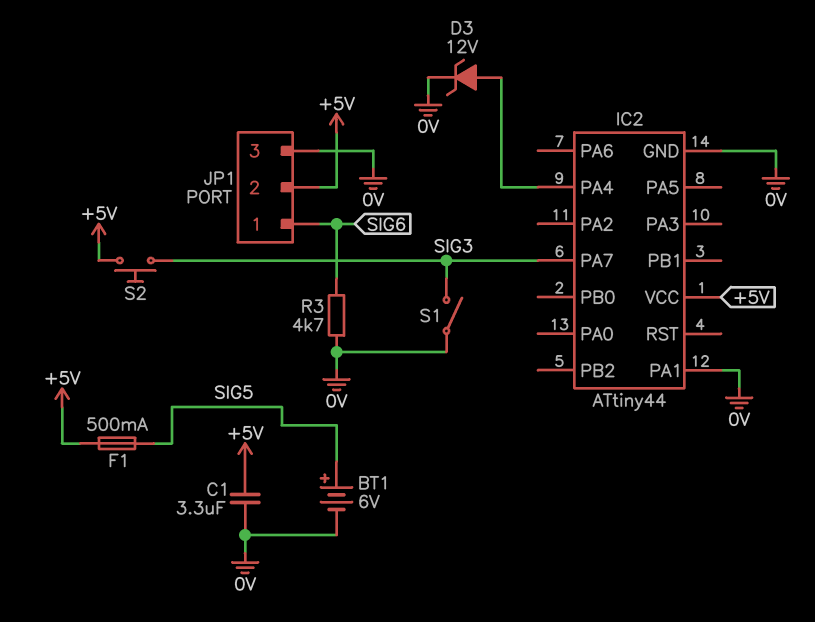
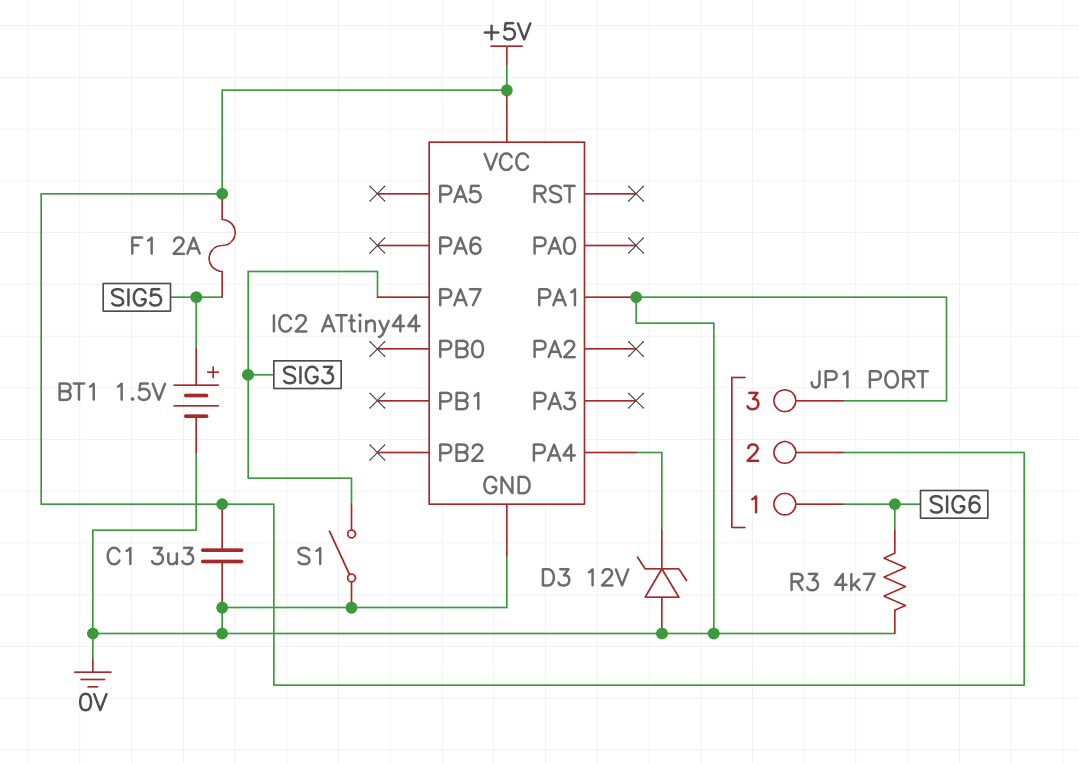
BT1: 6V (plus SIG5, minus 0V) -> 1.5V (plus SIG5, minus 0V)
D3: zener 12V (A IC2/PA4, K 0V) -> zener 12V (A 0V, K IC2/PA4)
F1: 500mA (+5V, SIG5) -> 2A (+5V, SIG5)
S2: button (+5V, SIG3) -> none

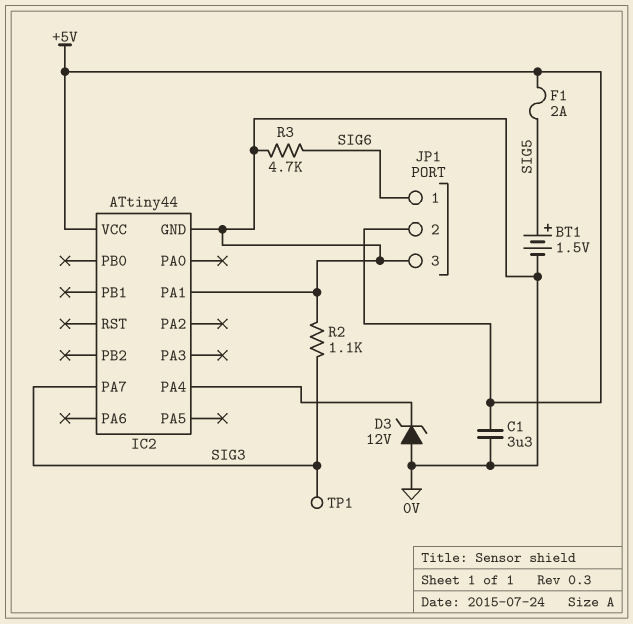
R2: none -> 1.1k (0V, SIG3)
S1: switch (0V, SIG3) -> none
TP1: none -> test point (SIG3)

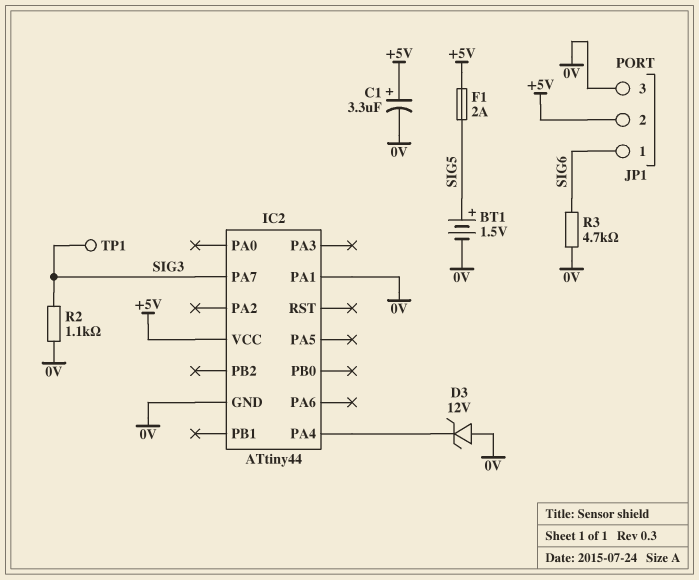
C1: 3.3uF (+5V, 0V) -> 3.3uF (plus +5V, minus 0V)

